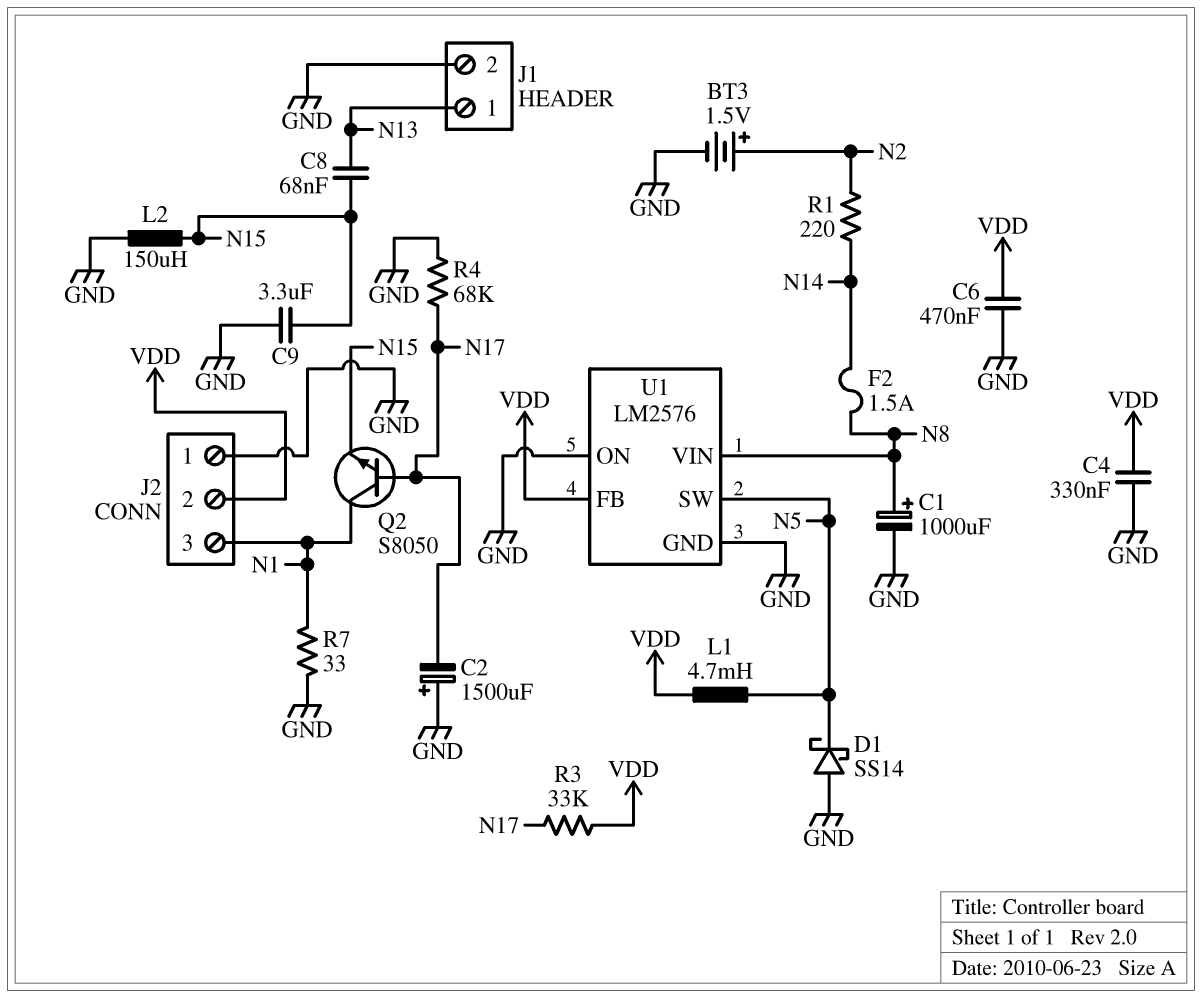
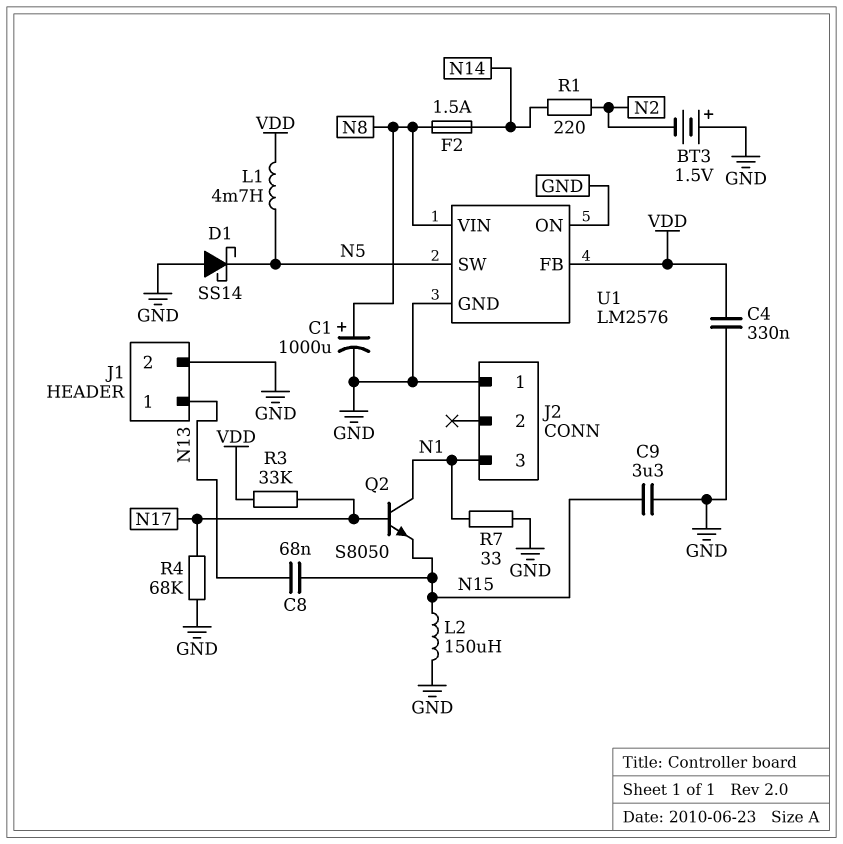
BT3: 1.5V (plus N2, minus GND) -> 1.5V (plus GND, minus N2)
C2: 1500uF (plus GND, minus N17) -> none
C6: 470nF (GND, VDD) -> none
J2 pin 2: VDD -> none

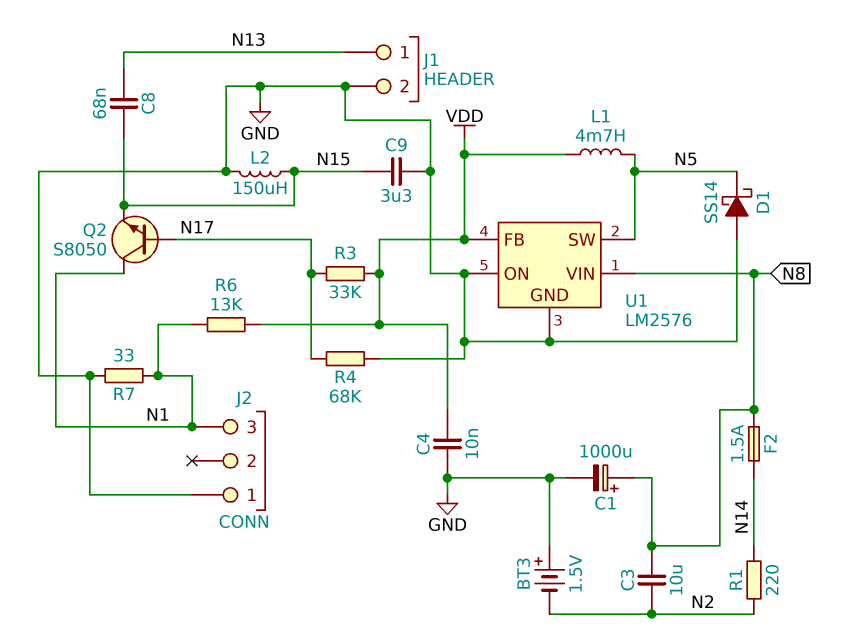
C3: none -> 10uF (N2, N8)
C4: 330nF (GND, VDD) -> 10nF (GND, VDD)
R6: none -> 13k (N1, VDD)

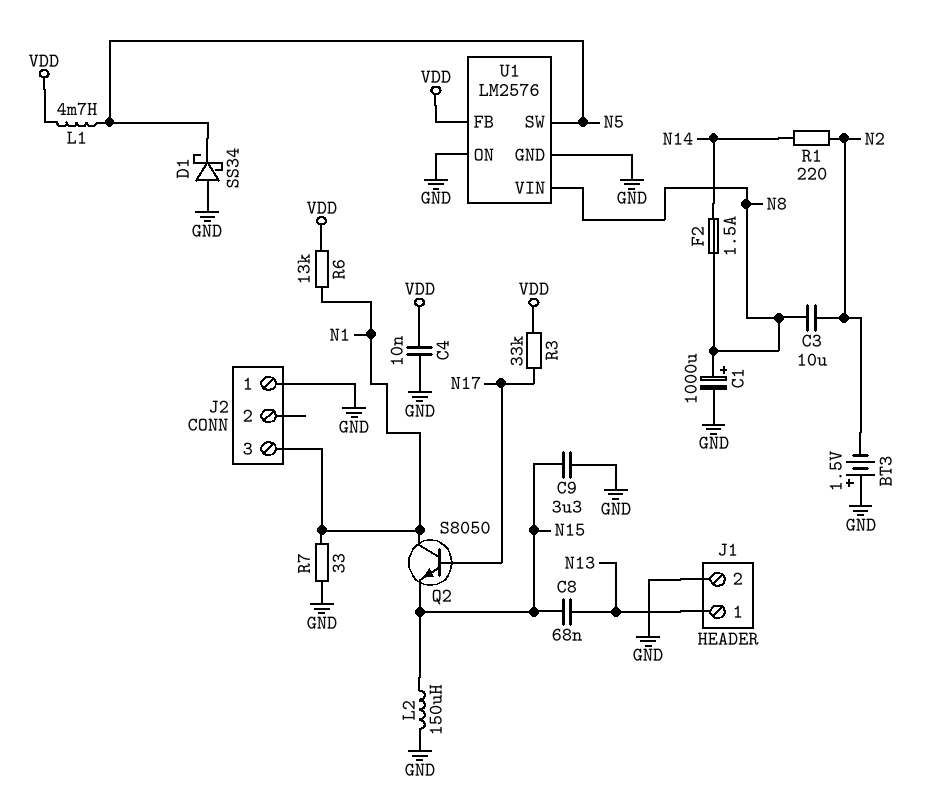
D1: schottky SS14 (A GND, K N5) -> schottky SS34 (A GND, K N5)
R4: 68k (GND, N17) -> none

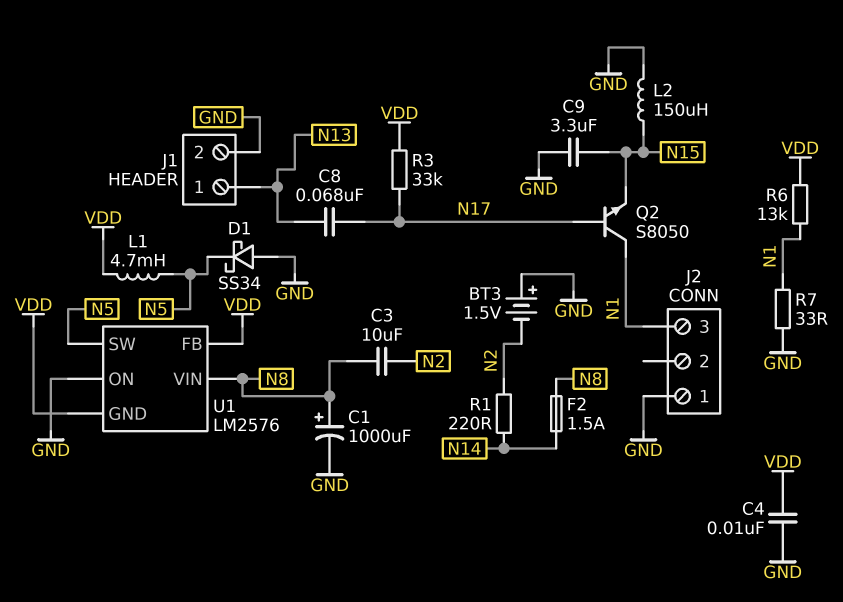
C8: 68nF (N13, N15) -> 68nF (N13, N17)
U1 pin GND: GND -> VDD

